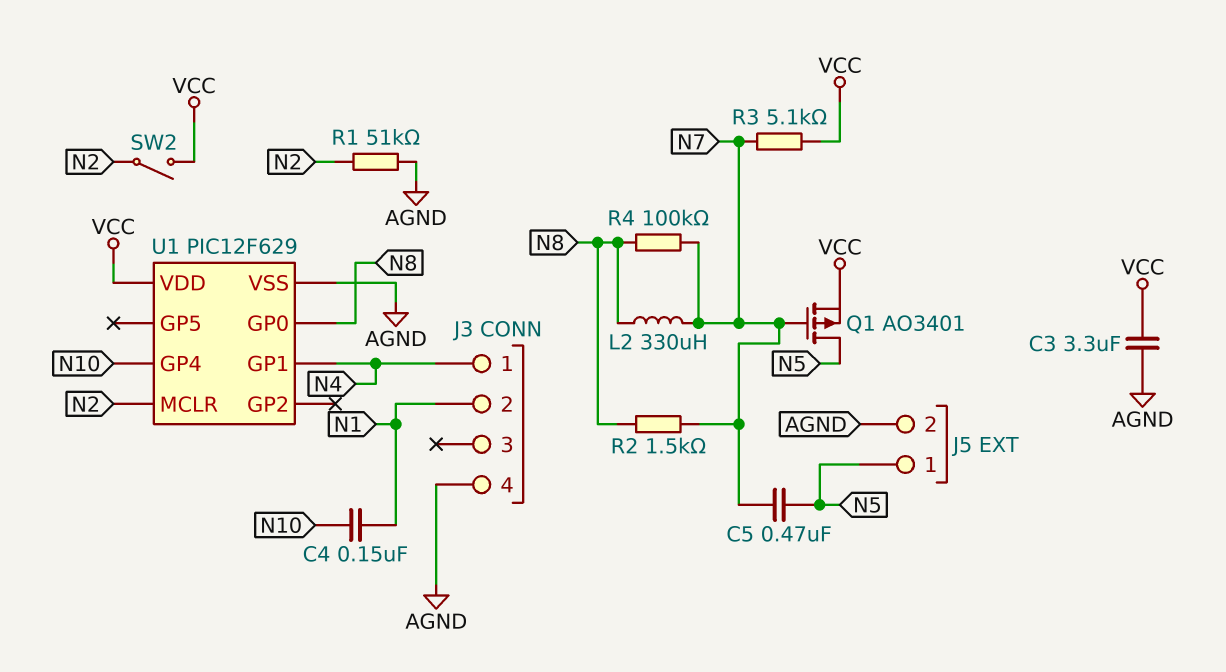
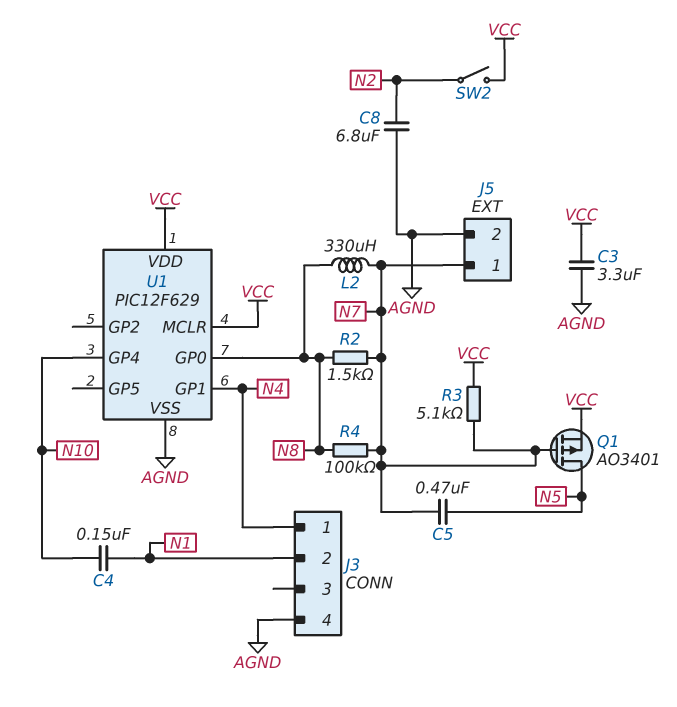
C8: none -> 6.8uF (AGND, N2)
J5 pin 1: N5 -> N7
R1: 51k (AGND, N2) -> none
U1 pin MCLR: N2 -> VCC

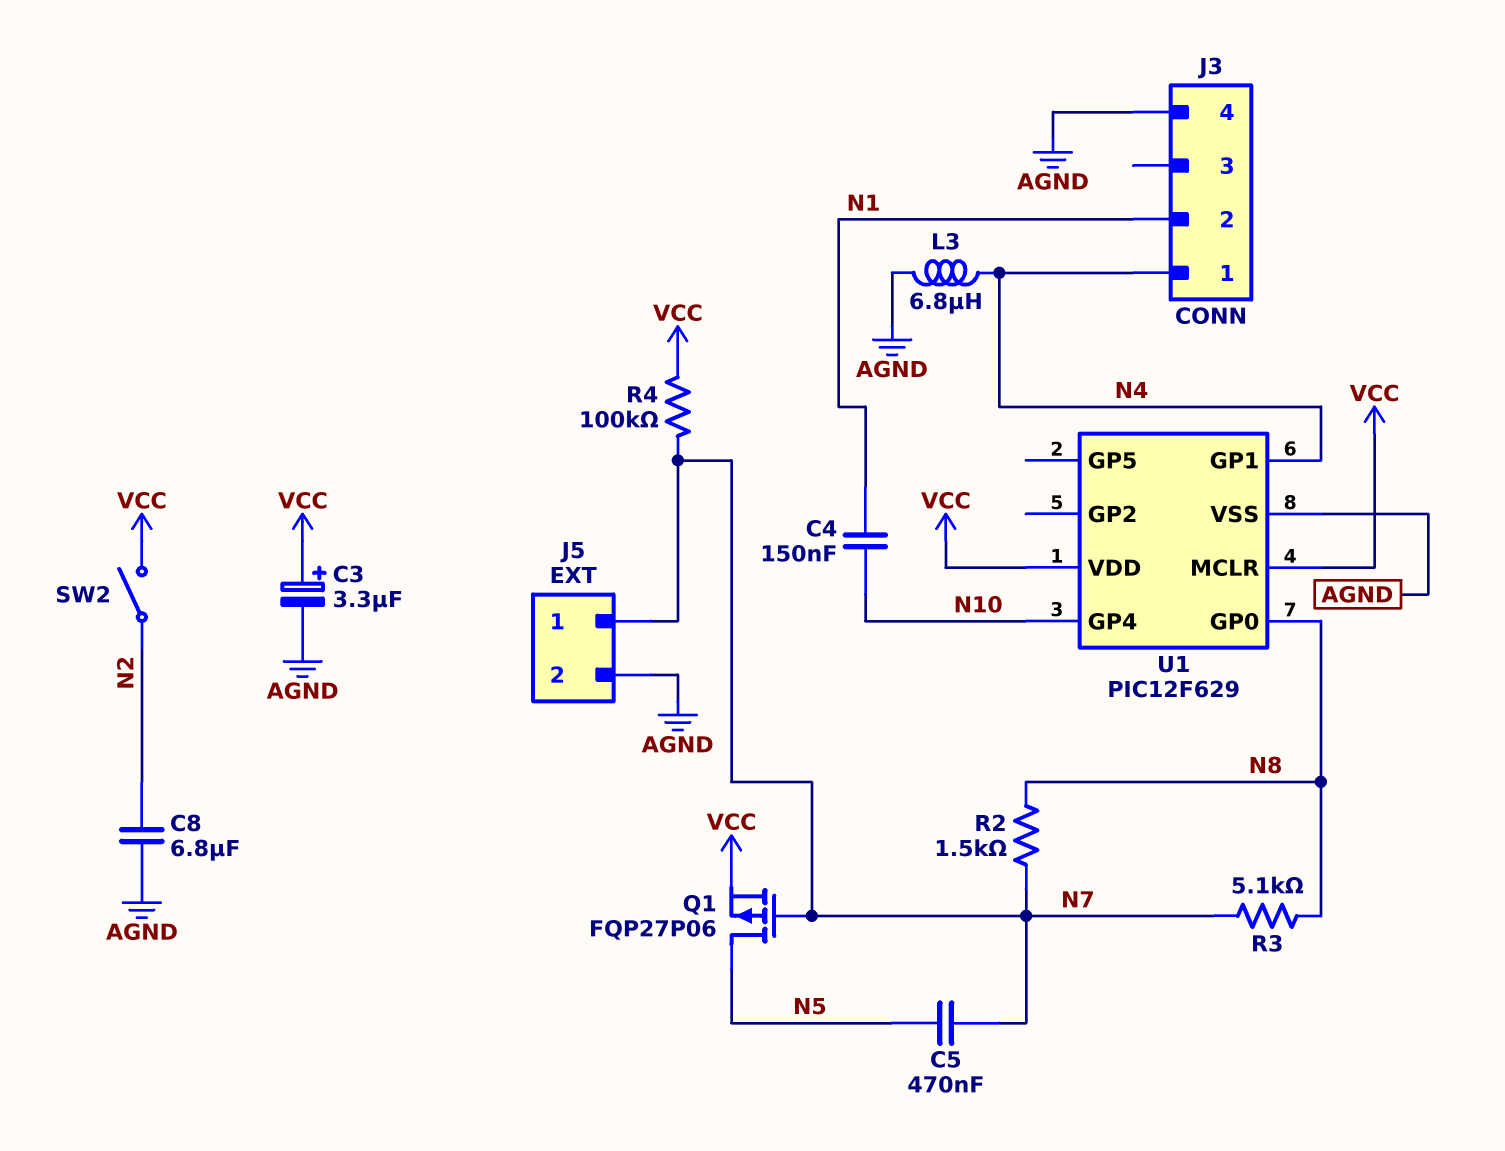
C3: 3.3uF (AGND, VCC) -> 3.3uF (plus VCC, minus AGND)
L2: 330uH (N7, N8) -> none
L3: none -> 6.8uH (AGND, N4)
Q1: PMOS AO3401 (G N7, D N5, S VCC) -> PMOS FQP27P06 (G N7, D N5, S VCC)
R3: 5.1k (N7, VCC) -> 5.1k (N7, N8)
R4: 100k (N7, N8) -> 100k (N7, VCC)

